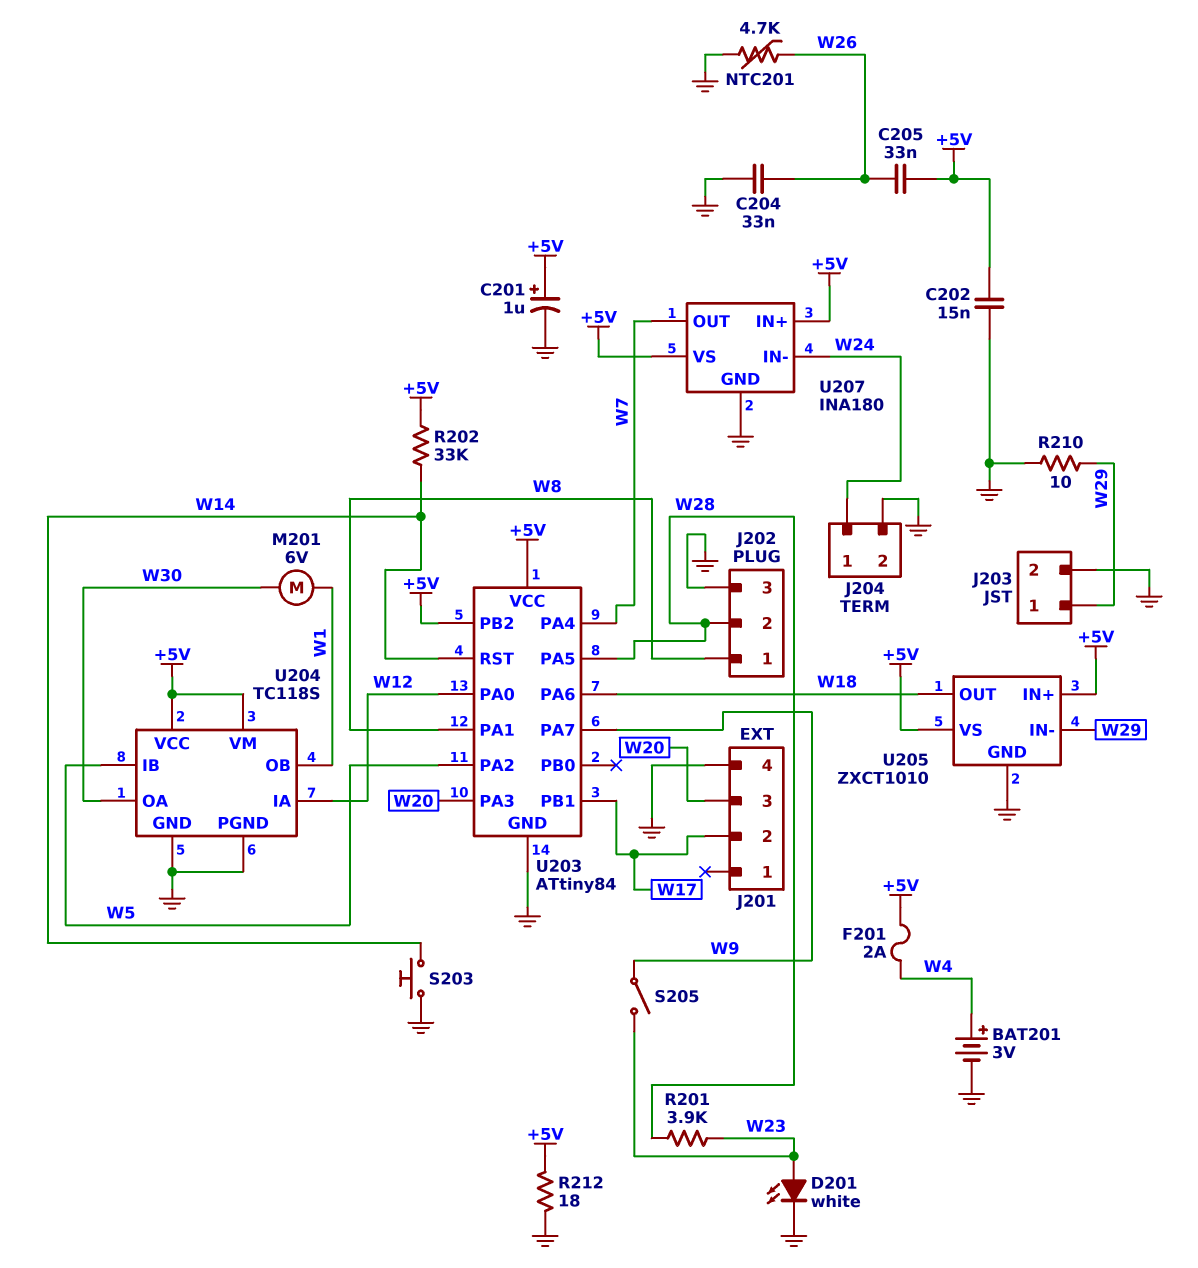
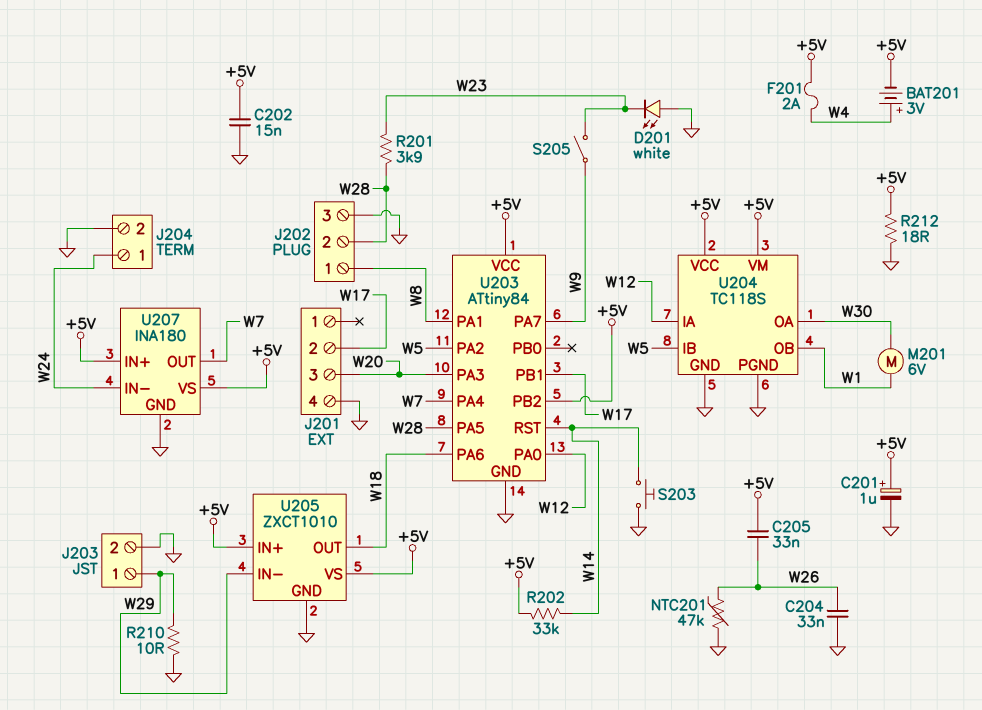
BAT201: 3V (plus W4, minus GND) -> 3V (plus W4, minus +5V)
D201: LED white (A W23, K GND) -> LED white (A GND, K W23)
NTC201: 4.7k (GND, W26) -> 47k (GND, W26)

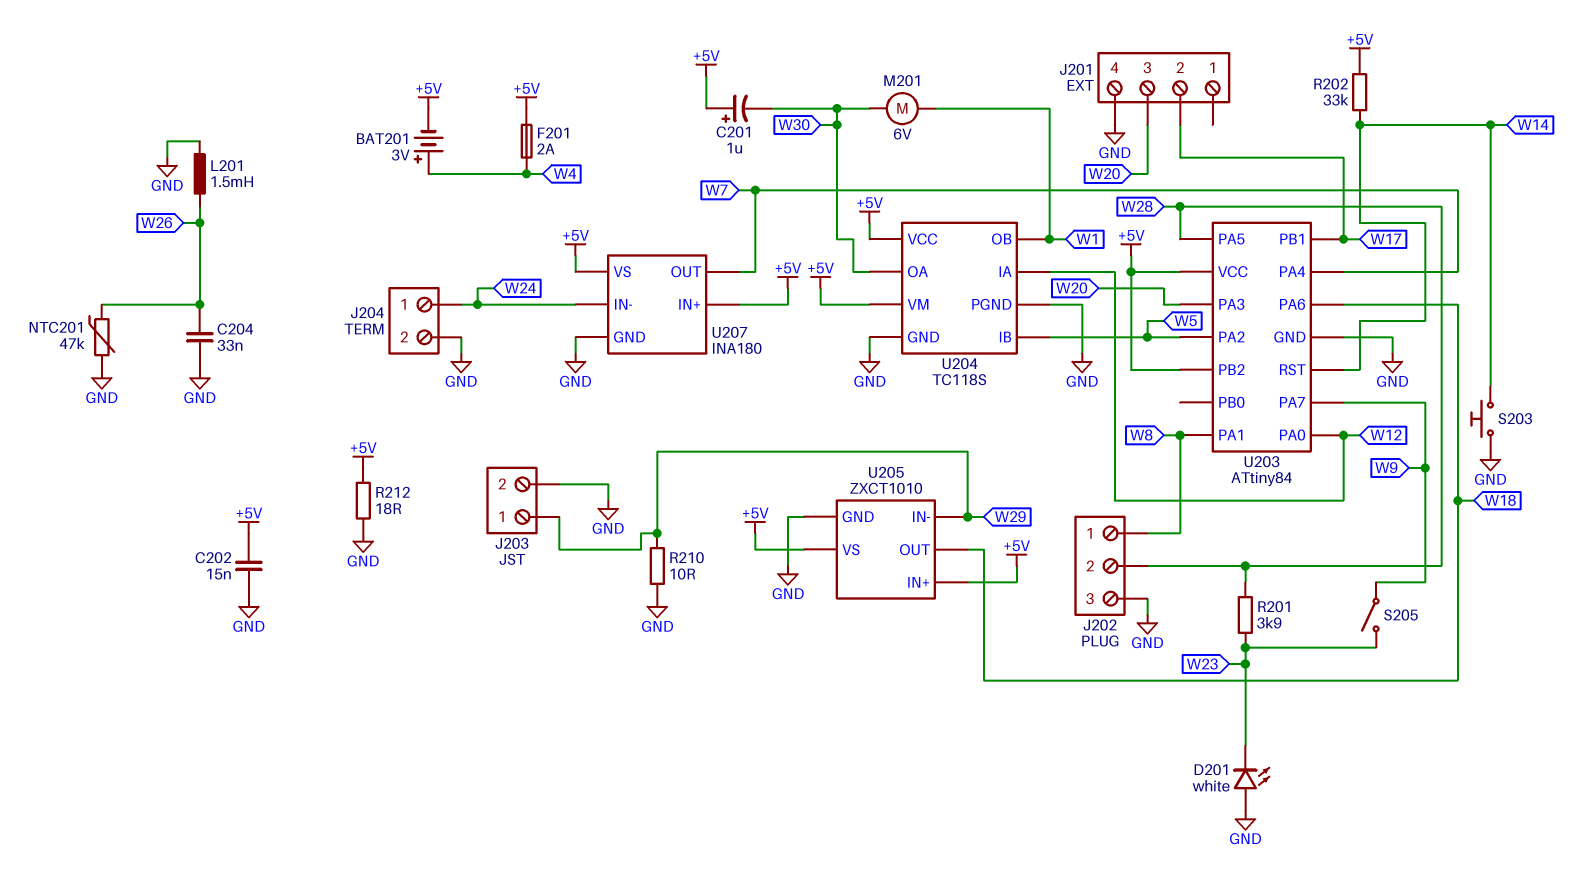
C201: 1uF (plus +5V, minus GND) -> 1uF (plus +5V, minus W30)
C205: 33nF (+5V, W26) -> none
L201: none -> 1.5mH (GND, W26)

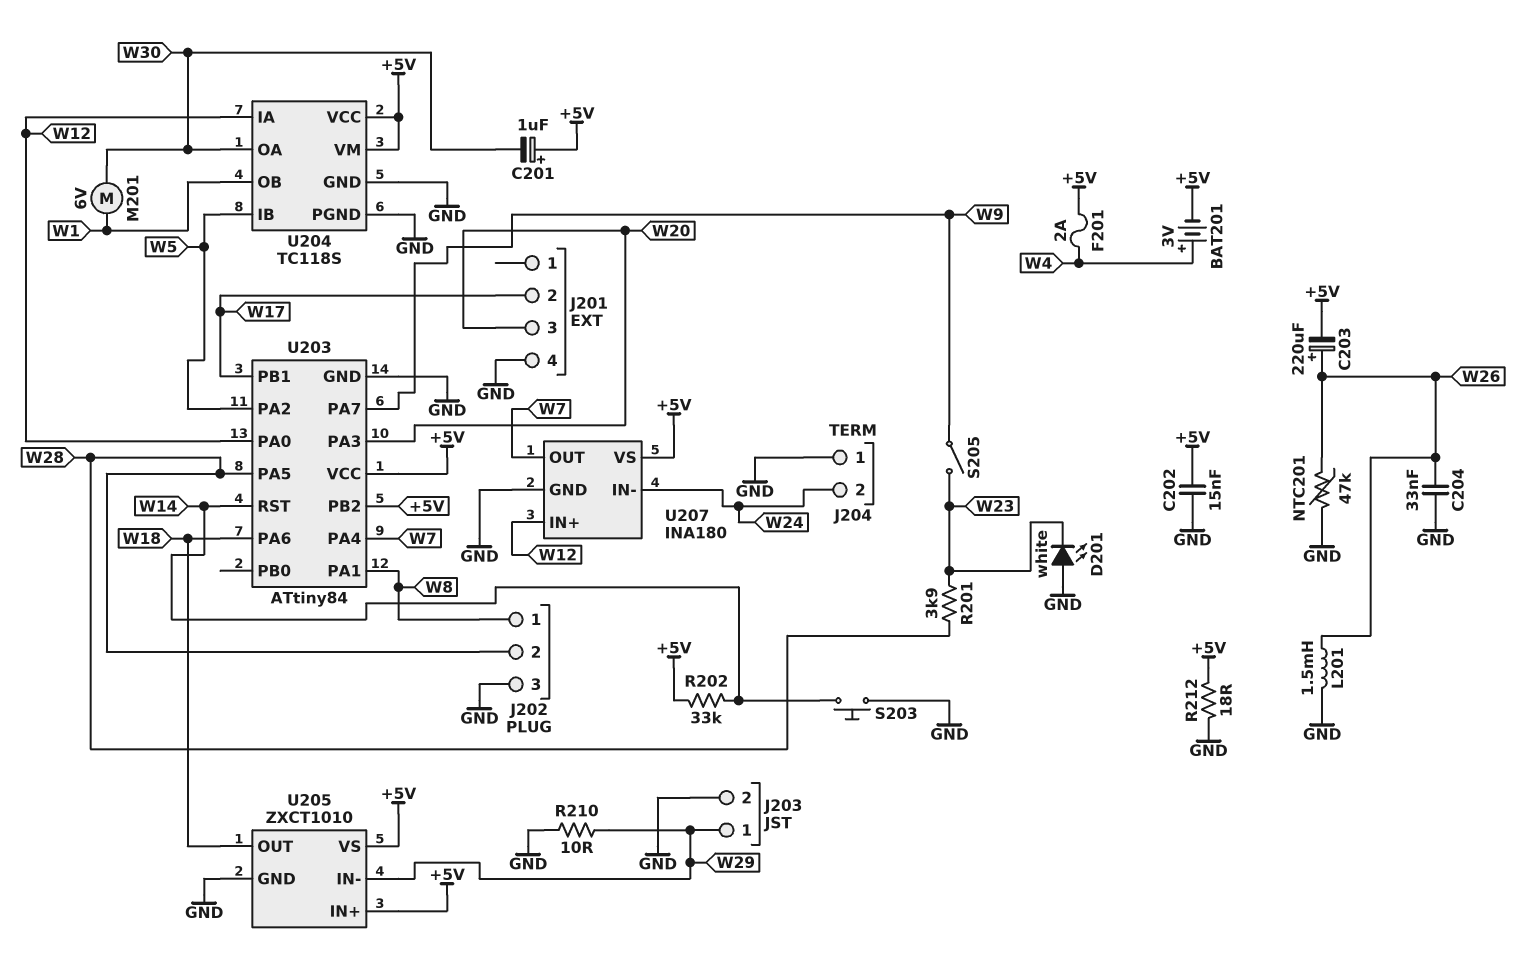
C203: none -> 220uF (plus W26, minus +5V)
J204 pin 1: W24 -> GND
J204 pin 2: GND -> W24
U207 pin IN+: +5V -> W12

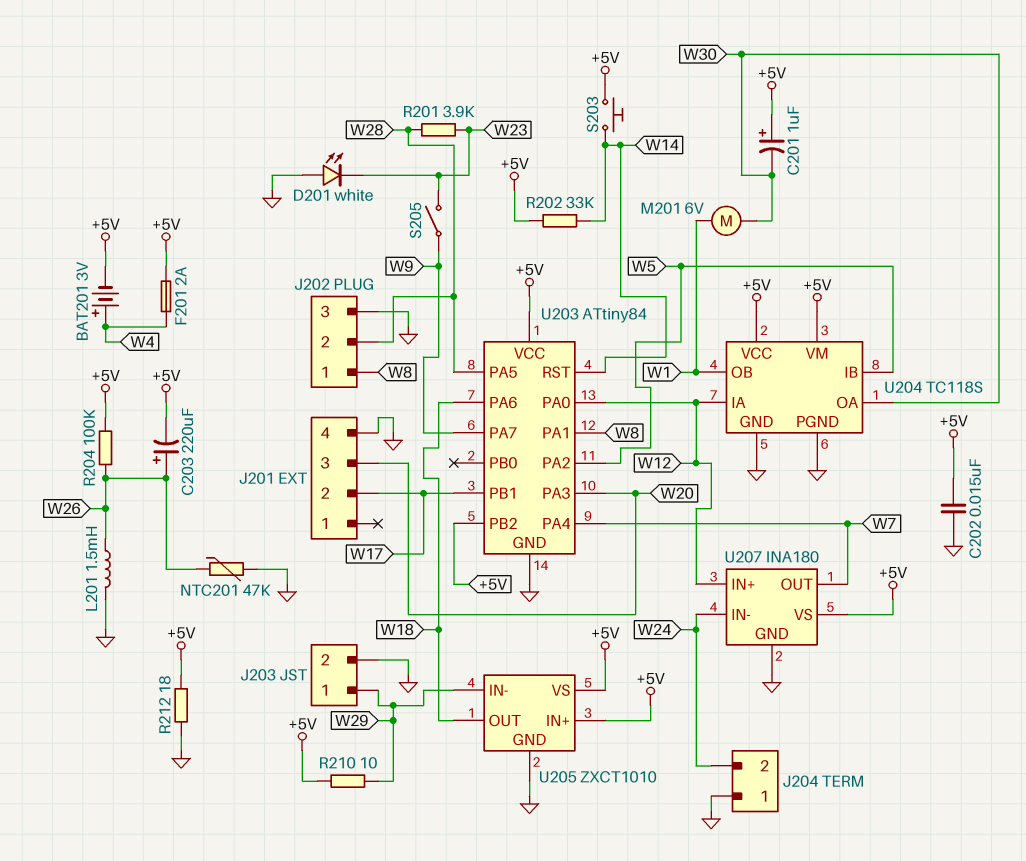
C204: 33nF (GND, W26) -> none
R204: none -> 100k (+5V, W26)
R210: 10 (GND, W29) -> 10 (+5V, W29)
S203: button (GND, W14) -> button (+5V, W14)

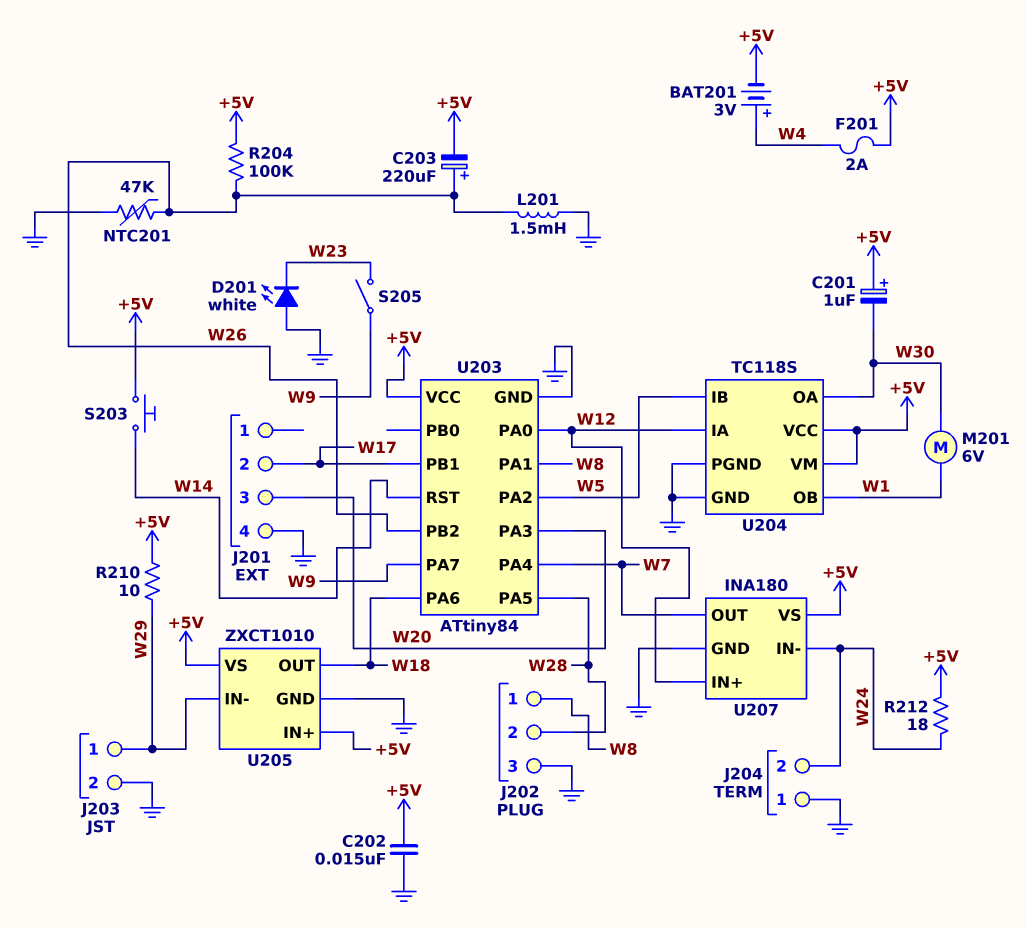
R201: 3.9k (W23, W28) -> none
R202: 33k (+5V, W14) -> none
R212: 18 (+5V, GND) -> 18 (+5V, W24)
U203 pin PB2: +5V -> W26

